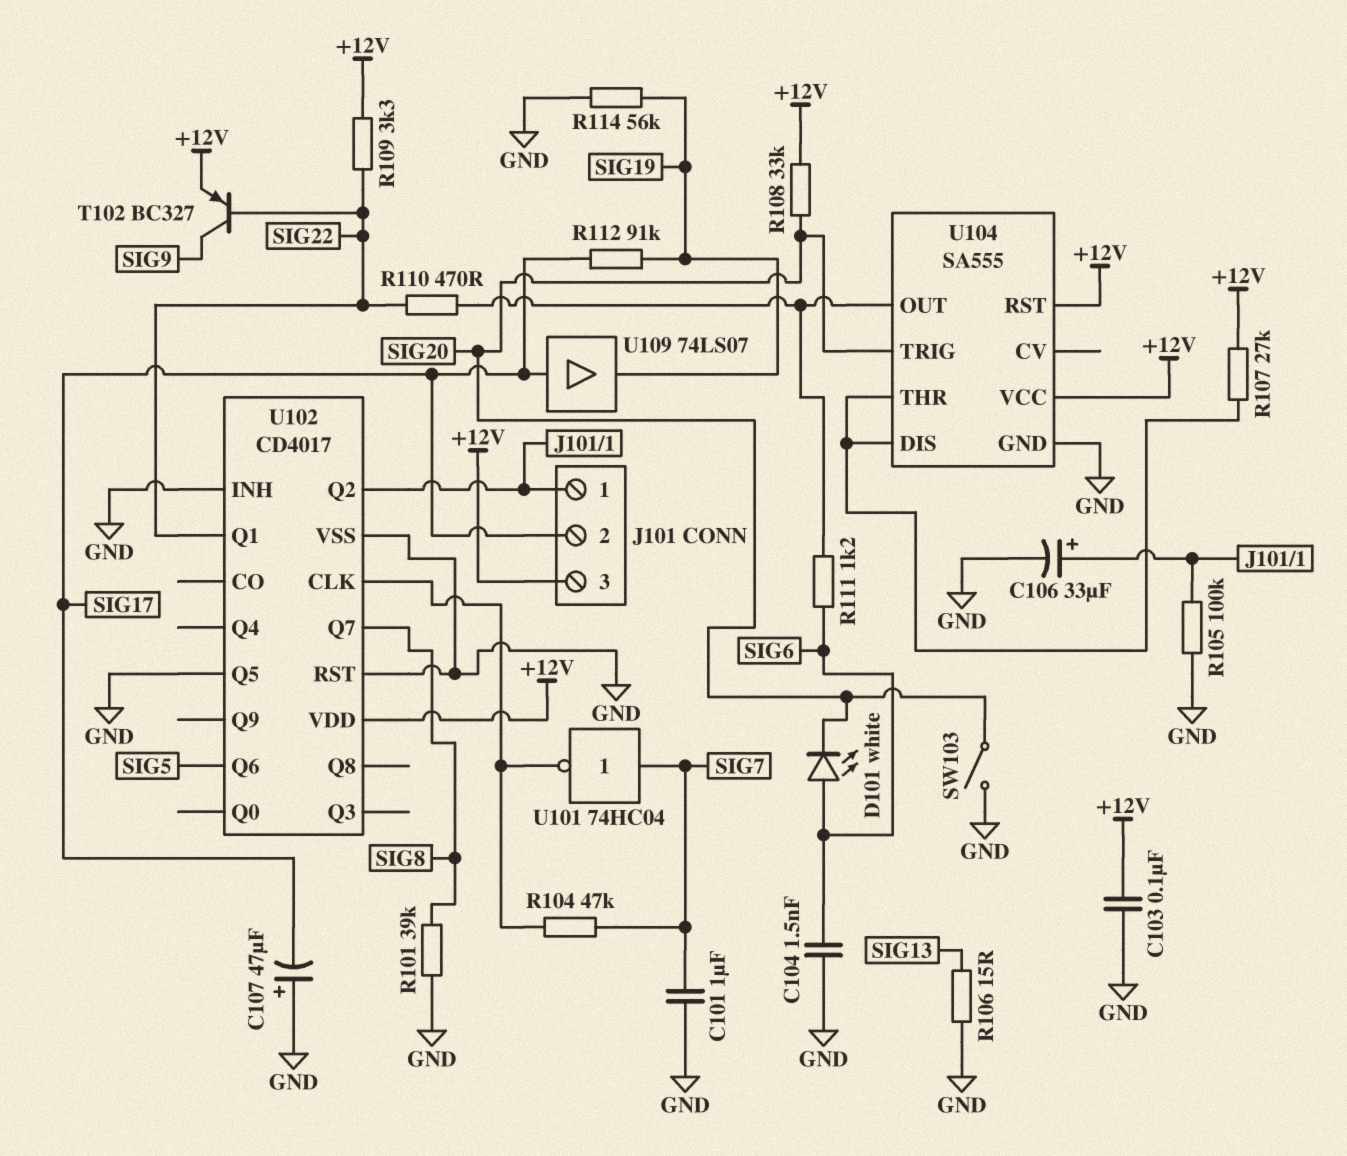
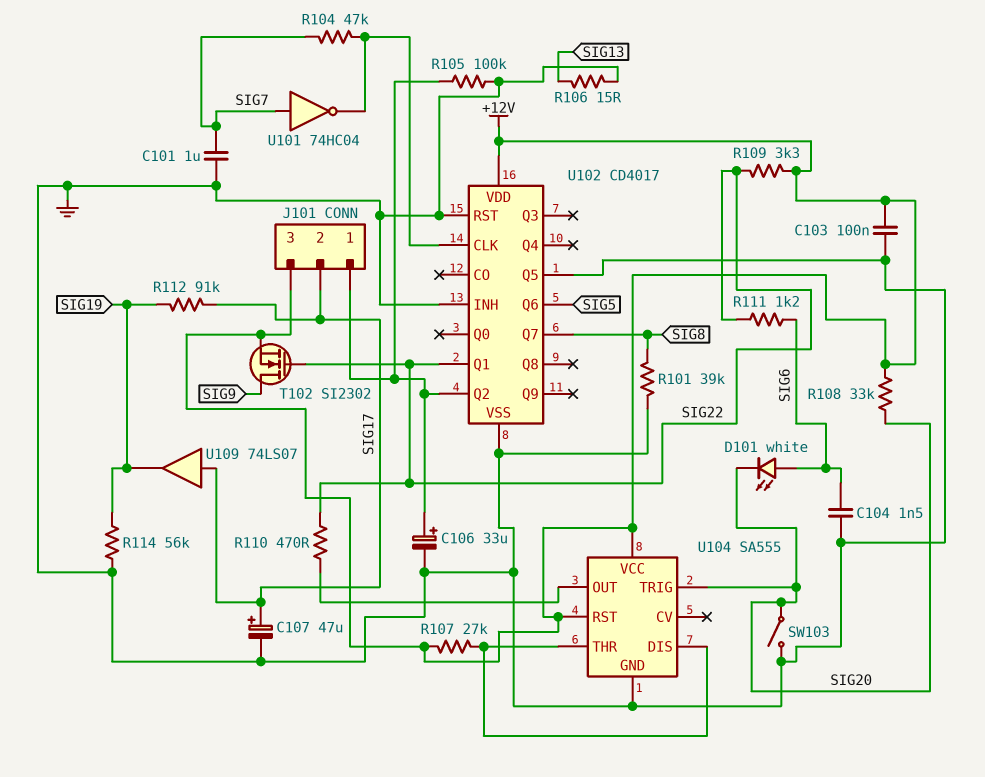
C107: 47uF (plus GND, minus SIG17) -> 47uF (plus SIG17, minus GND)
R111: 1.2k (SIG6, U104/OUT) -> 1.2k (SIG6, SIG22)
T102: PNP BC327 (B SIG22, C SIG9, E +12V) -> NMOS SI2302 (G SIG22, D SIG9, S +12V)

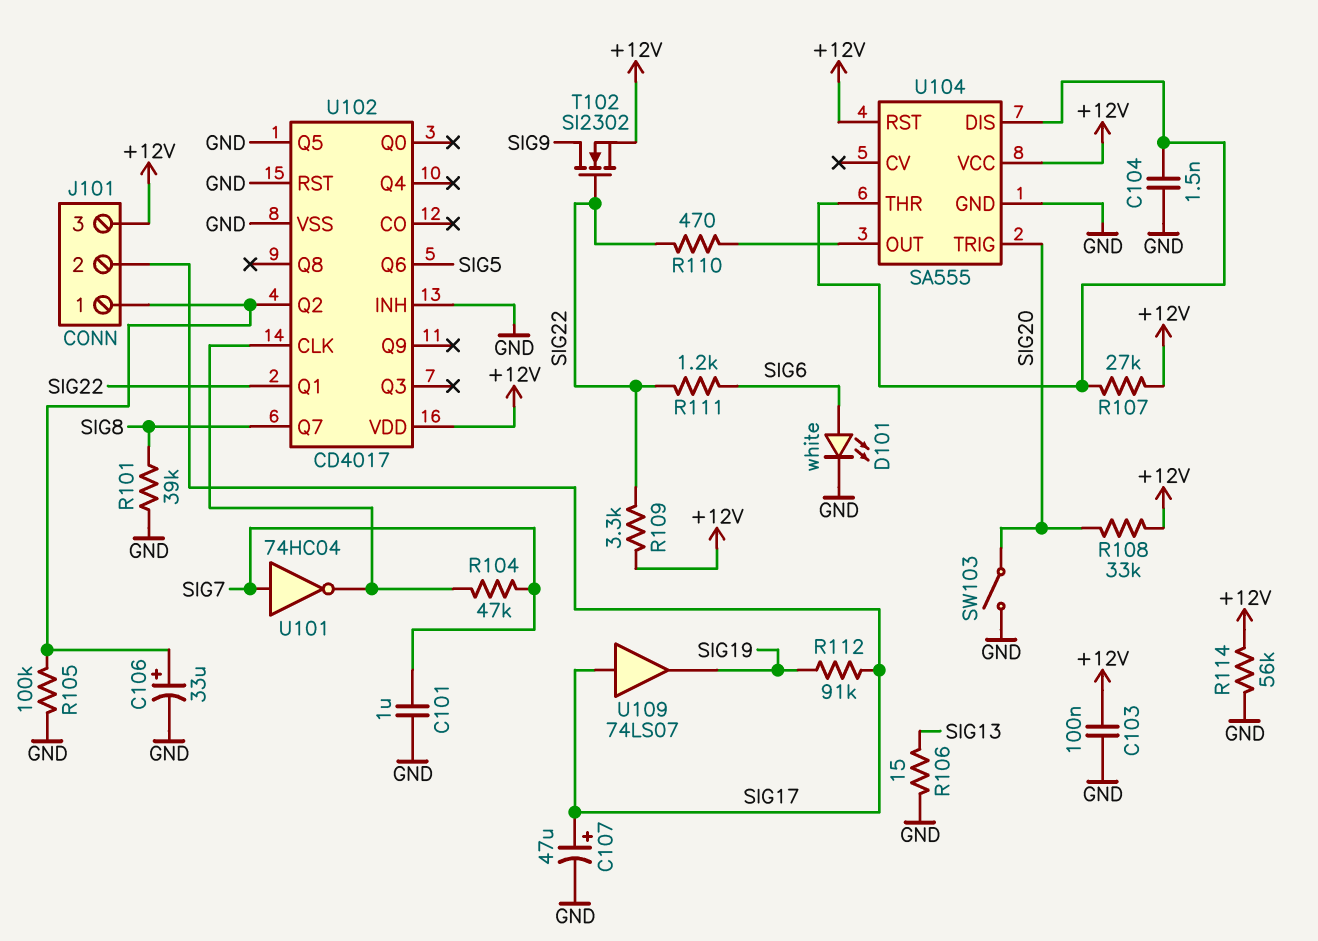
C104: 1.5nF (GND, SIG6) -> 1.5nF (GND, U104/DIS)
D101: LED white (A SIG6, K SIG20) -> LED white (A SIG6, K GND)
R114: 56k (GND, SIG19) -> 56k (+12V, GND)

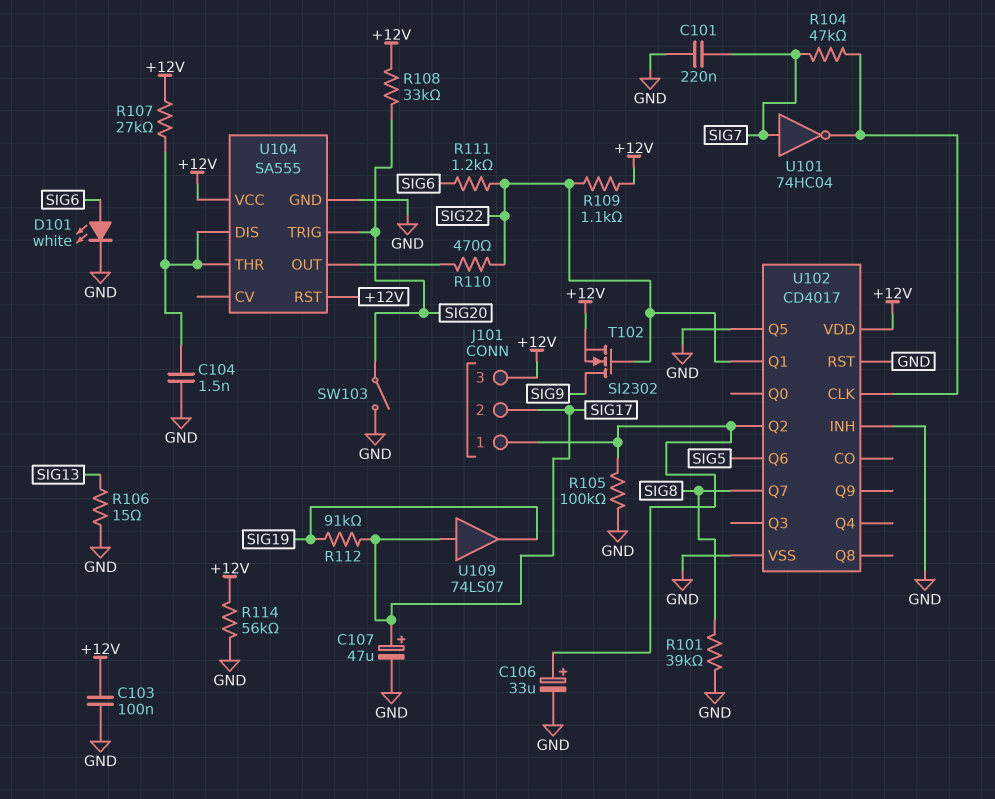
C101: 1uF (GND, SIG7) -> 220nF (GND, SIG7)
R109: 3.3k (+12V, SIG22) -> 1.1k (+12V, SIG22)

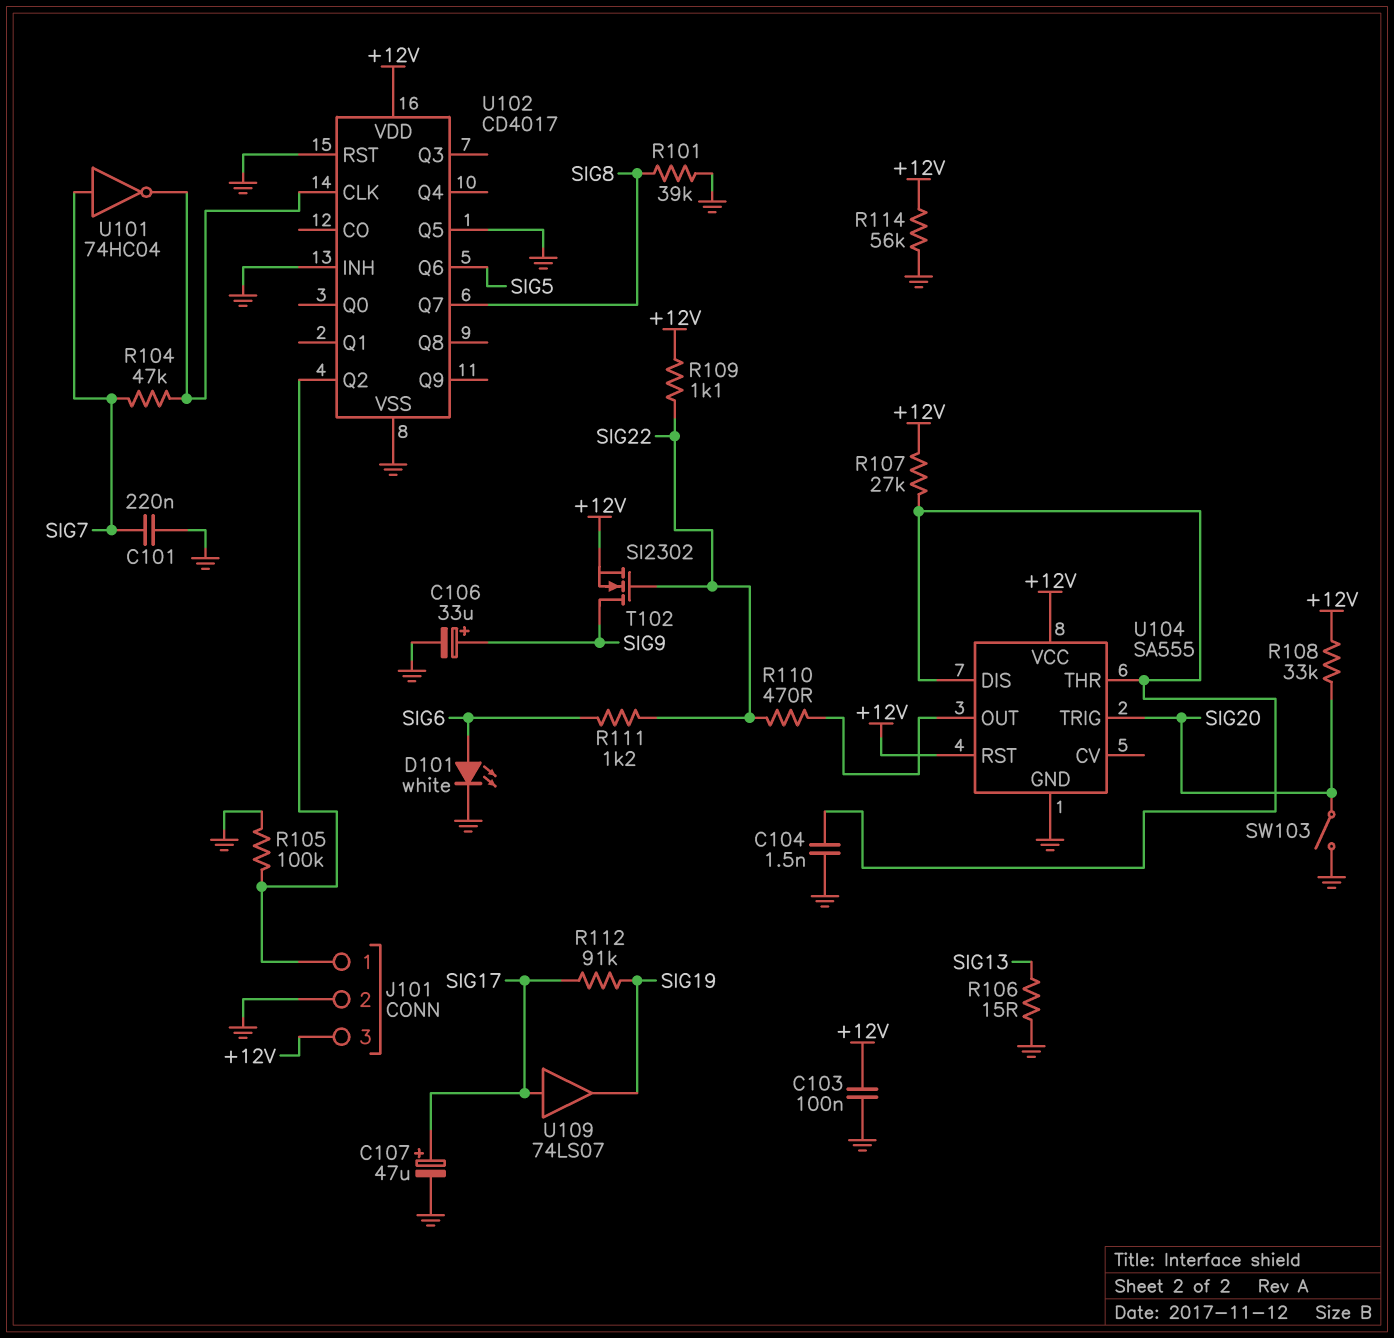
C106: 33uF (plus J101/1, minus GND) -> 33uF (plus SIG9, minus GND)
J101 pin 2: SIG17 -> GND
U102 pin Q1: SIG22 -> none

